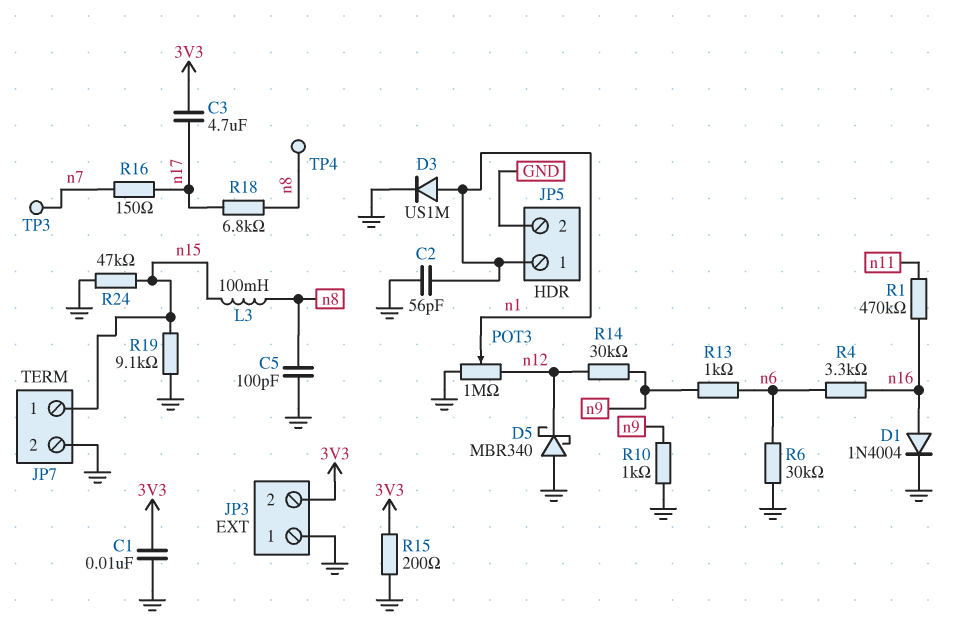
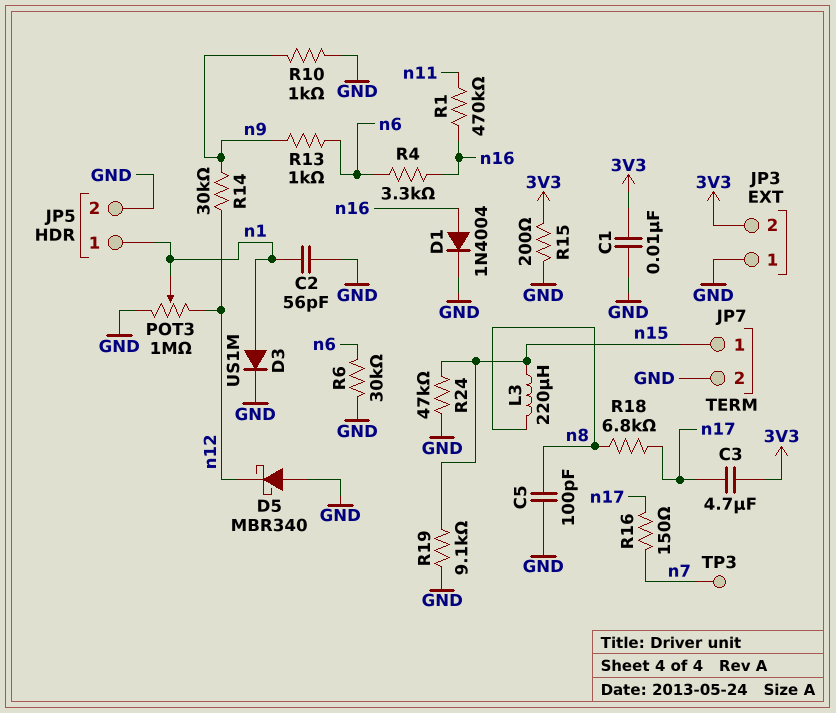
L3: 100mH (n8, n15) -> 220uH (n8, n15)
TP4: test point (n8) -> none

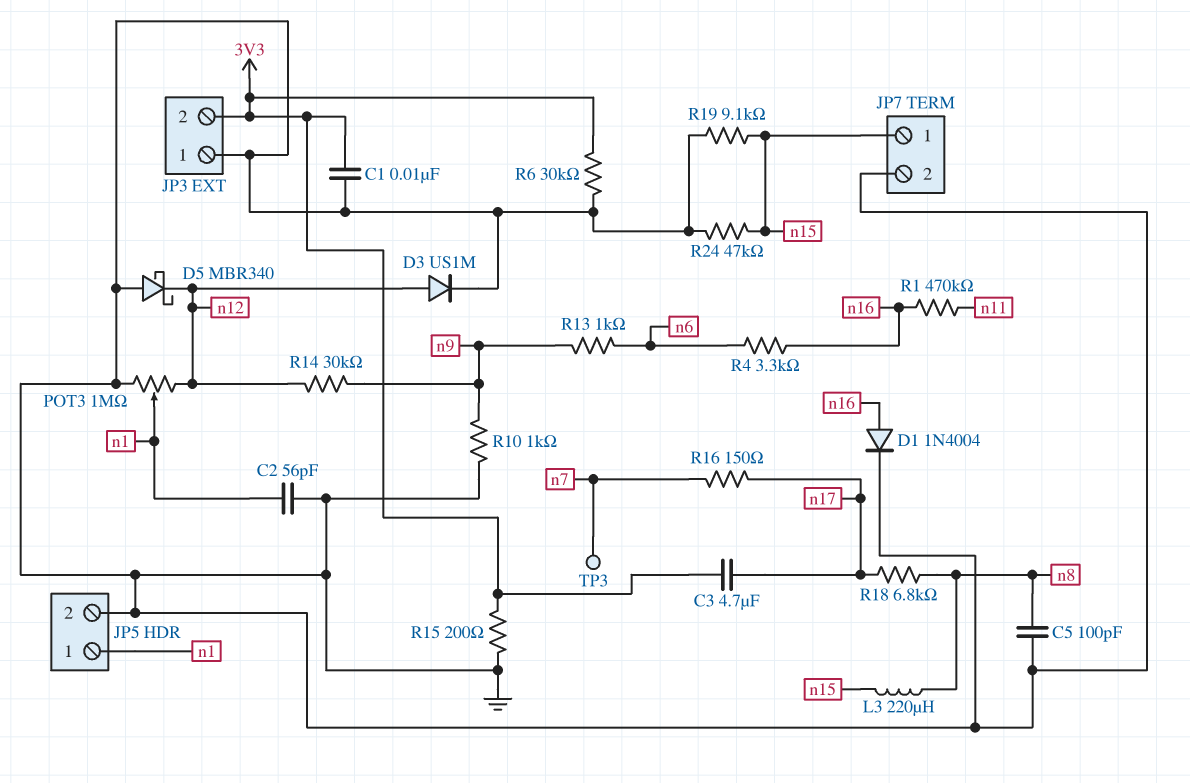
D3: diode US1M (A n1, K GND) -> diode US1M (A n12, K GND)
R6: 30k (GND, n6) -> 30k (3V3, GND)

